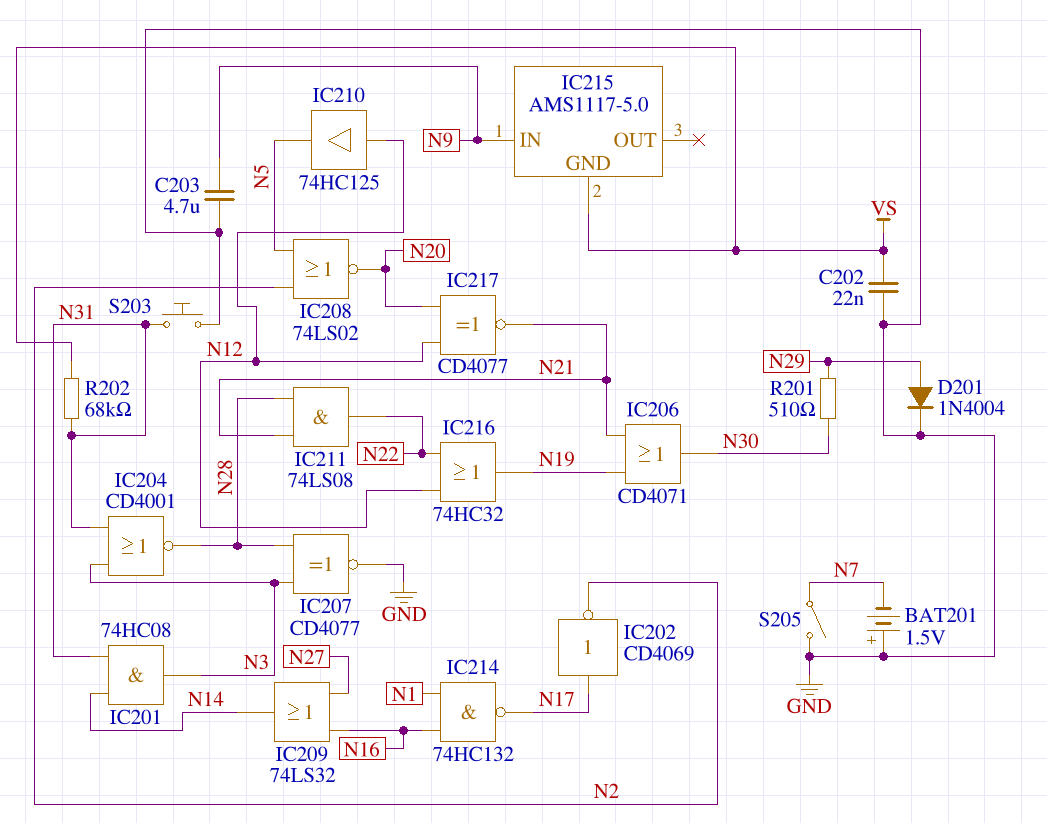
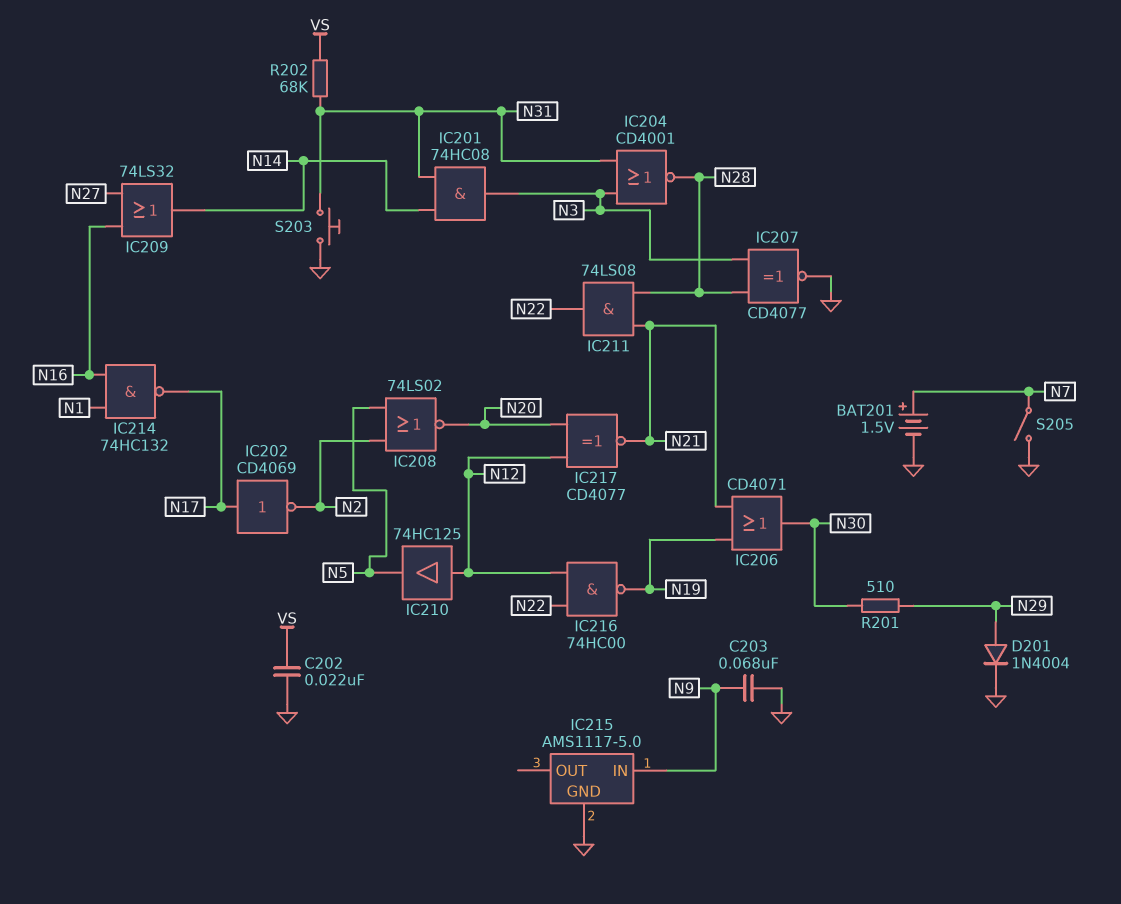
BAT201: 1.5V (plus GND, minus N7) -> 1.5V (plus N7, minus GND)
C203: 4.7uF (GND, N9) -> 68nF (GND, N9)
IC215 pin GND: VS -> GND
IC216: OR 74HC32 (in N12, in N22, out N19) -> NAND 74HC00 (in N12, in N22, out N19)

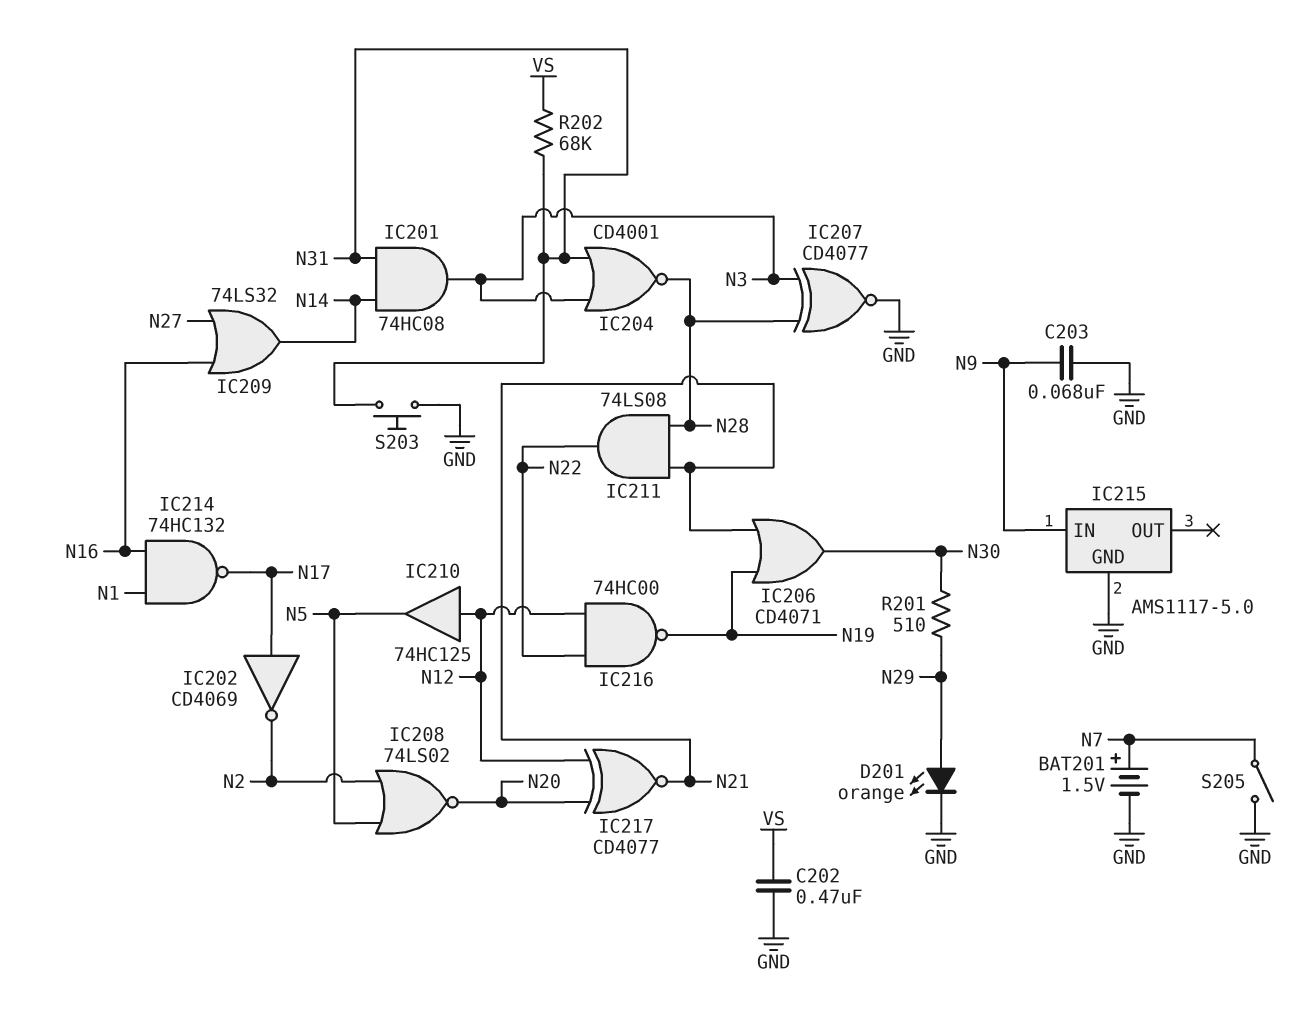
C202: 22nF (GND, VS) -> 470nF (GND, VS)
D201: diode 1N4004 (A N29, K GND) -> LED orange (A N29, K GND)

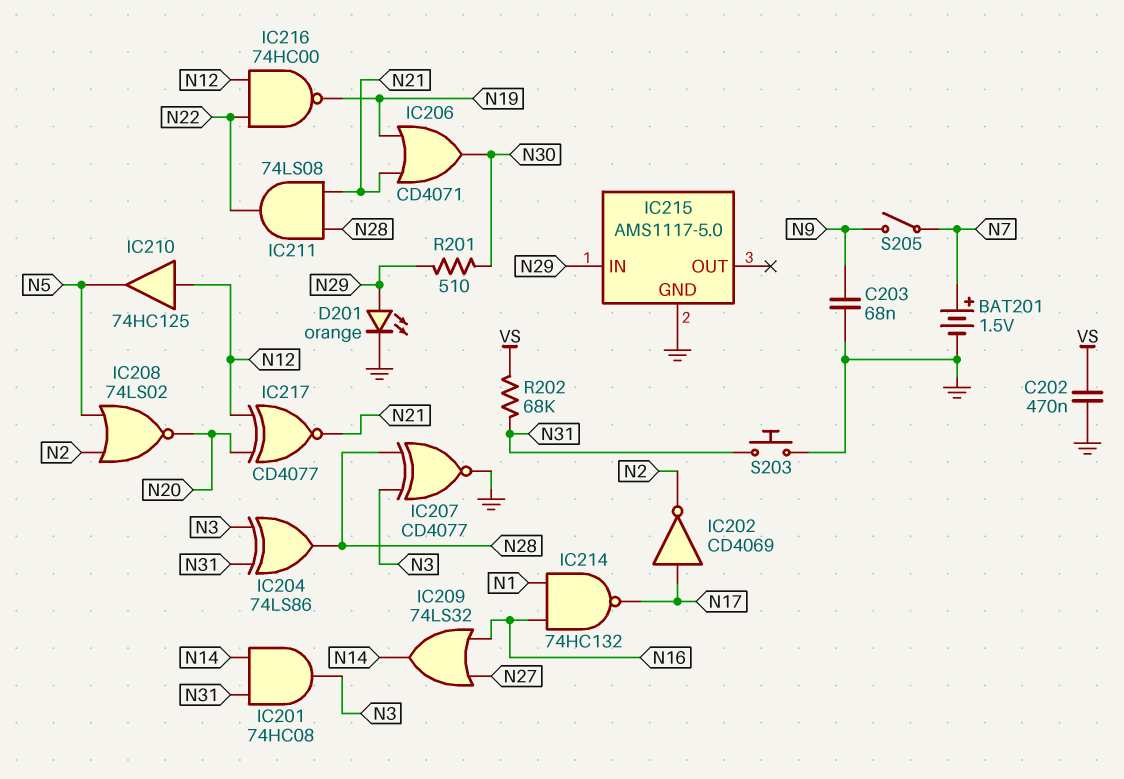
IC204: NOR CD4001 (in N3, in N31, out N28) -> XOR 74LS86 (in N3, in N31, out N28)
IC215 pin IN: N9 -> N29
S205: switch (GND, N7) -> switch (N7, N9)

